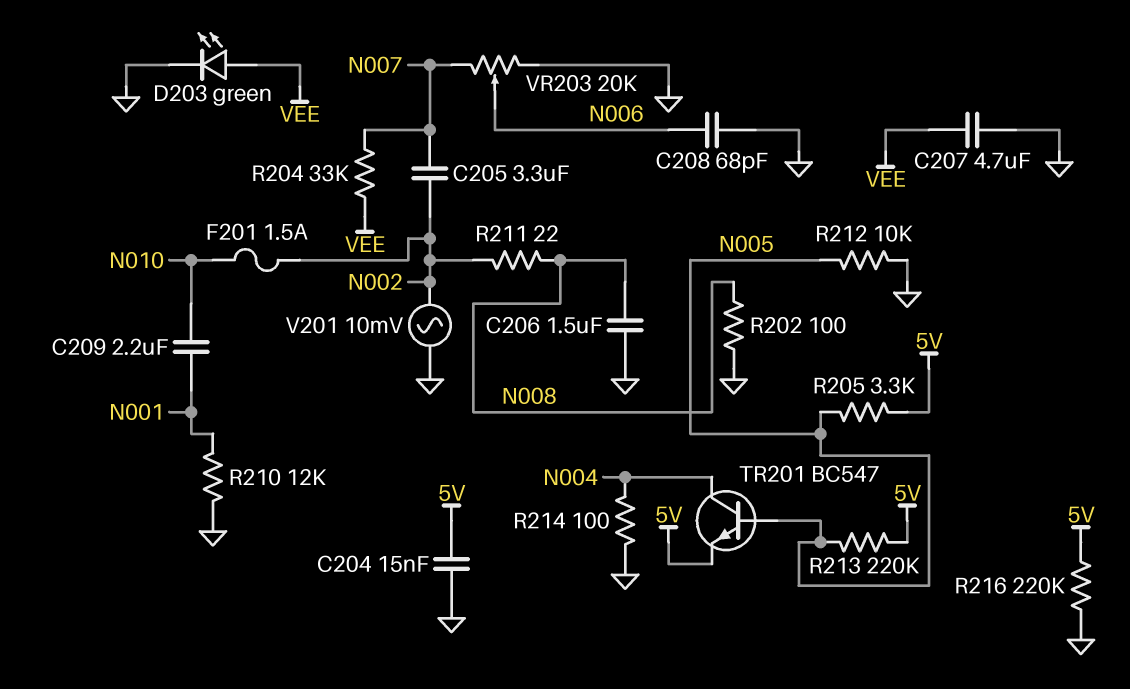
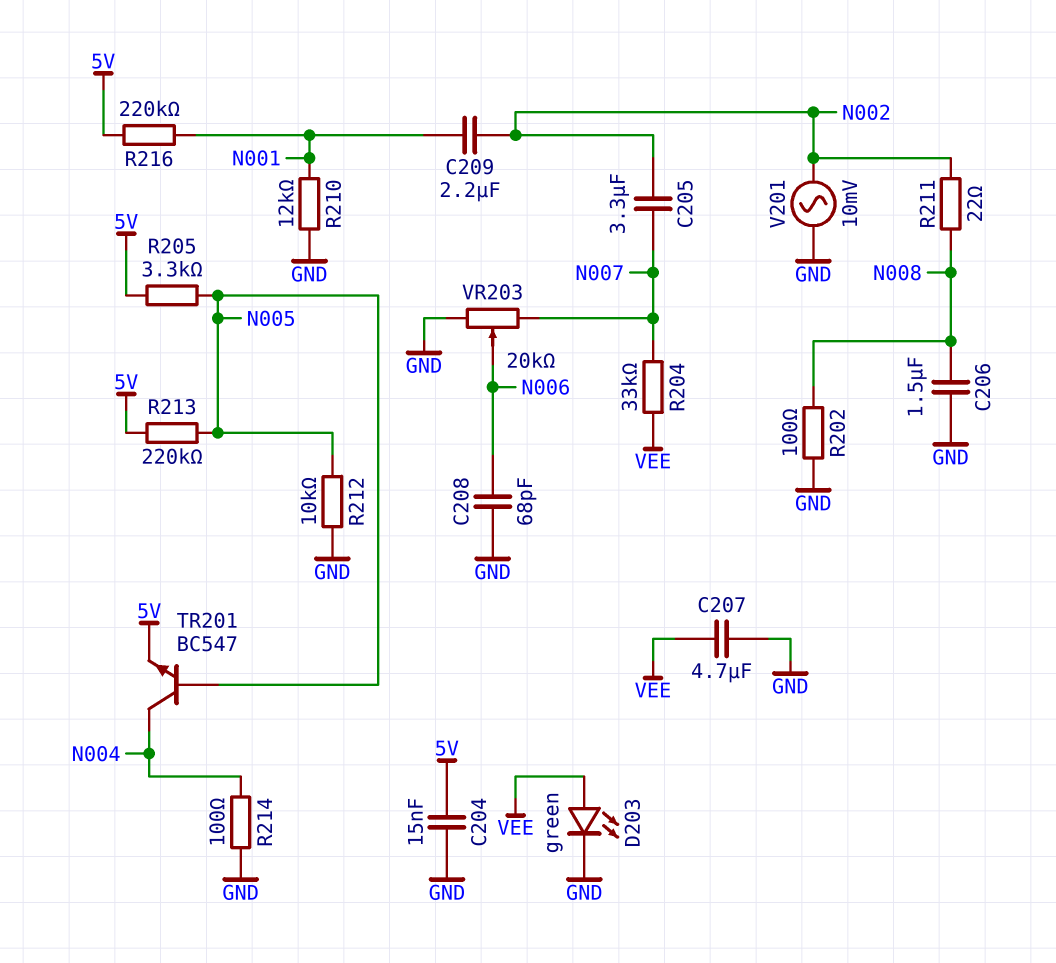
C209: 2.2uF (N001, N010) -> 2.2uF (N001, N002)
F201: 1.5A (N002, N010) -> none
R216: 220k (5V, GND) -> 220k (5V, N001)

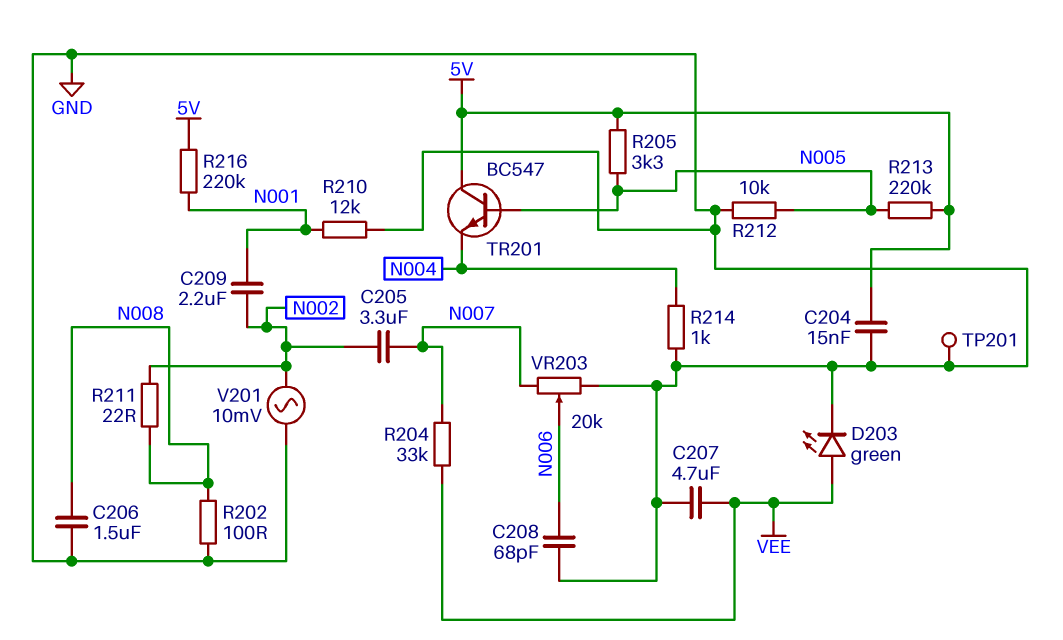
R214: 100 (GND, N004) -> 1k (GND, N004)
TP201: none -> test point (GND)
TR201: NPN BC547 (B N005, C N004, E 5V) -> NPN BC547 (B N005, C 5V, E N004)

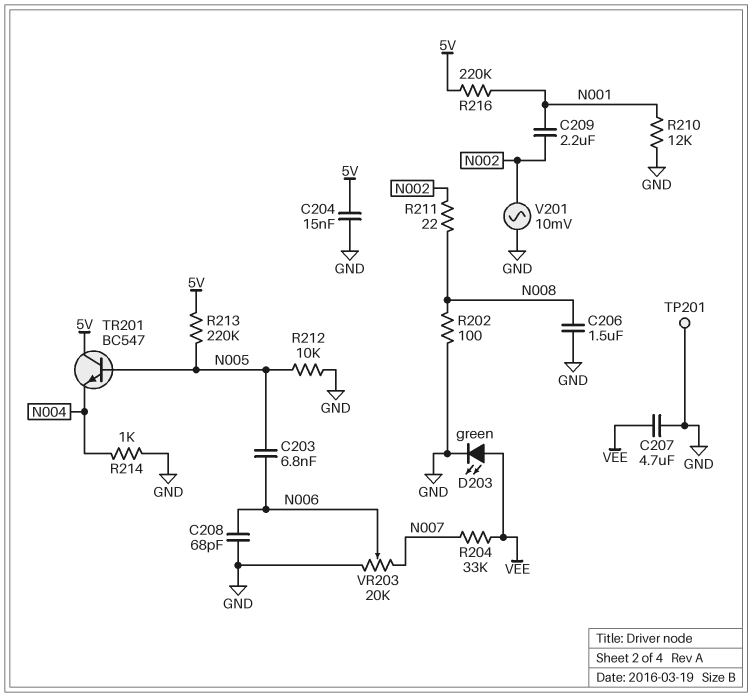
C203: none -> 6.8nF (N005, N006)
C205: 3.3uF (N002, N007) -> none
R205: 3.3k (5V, N005) -> none

